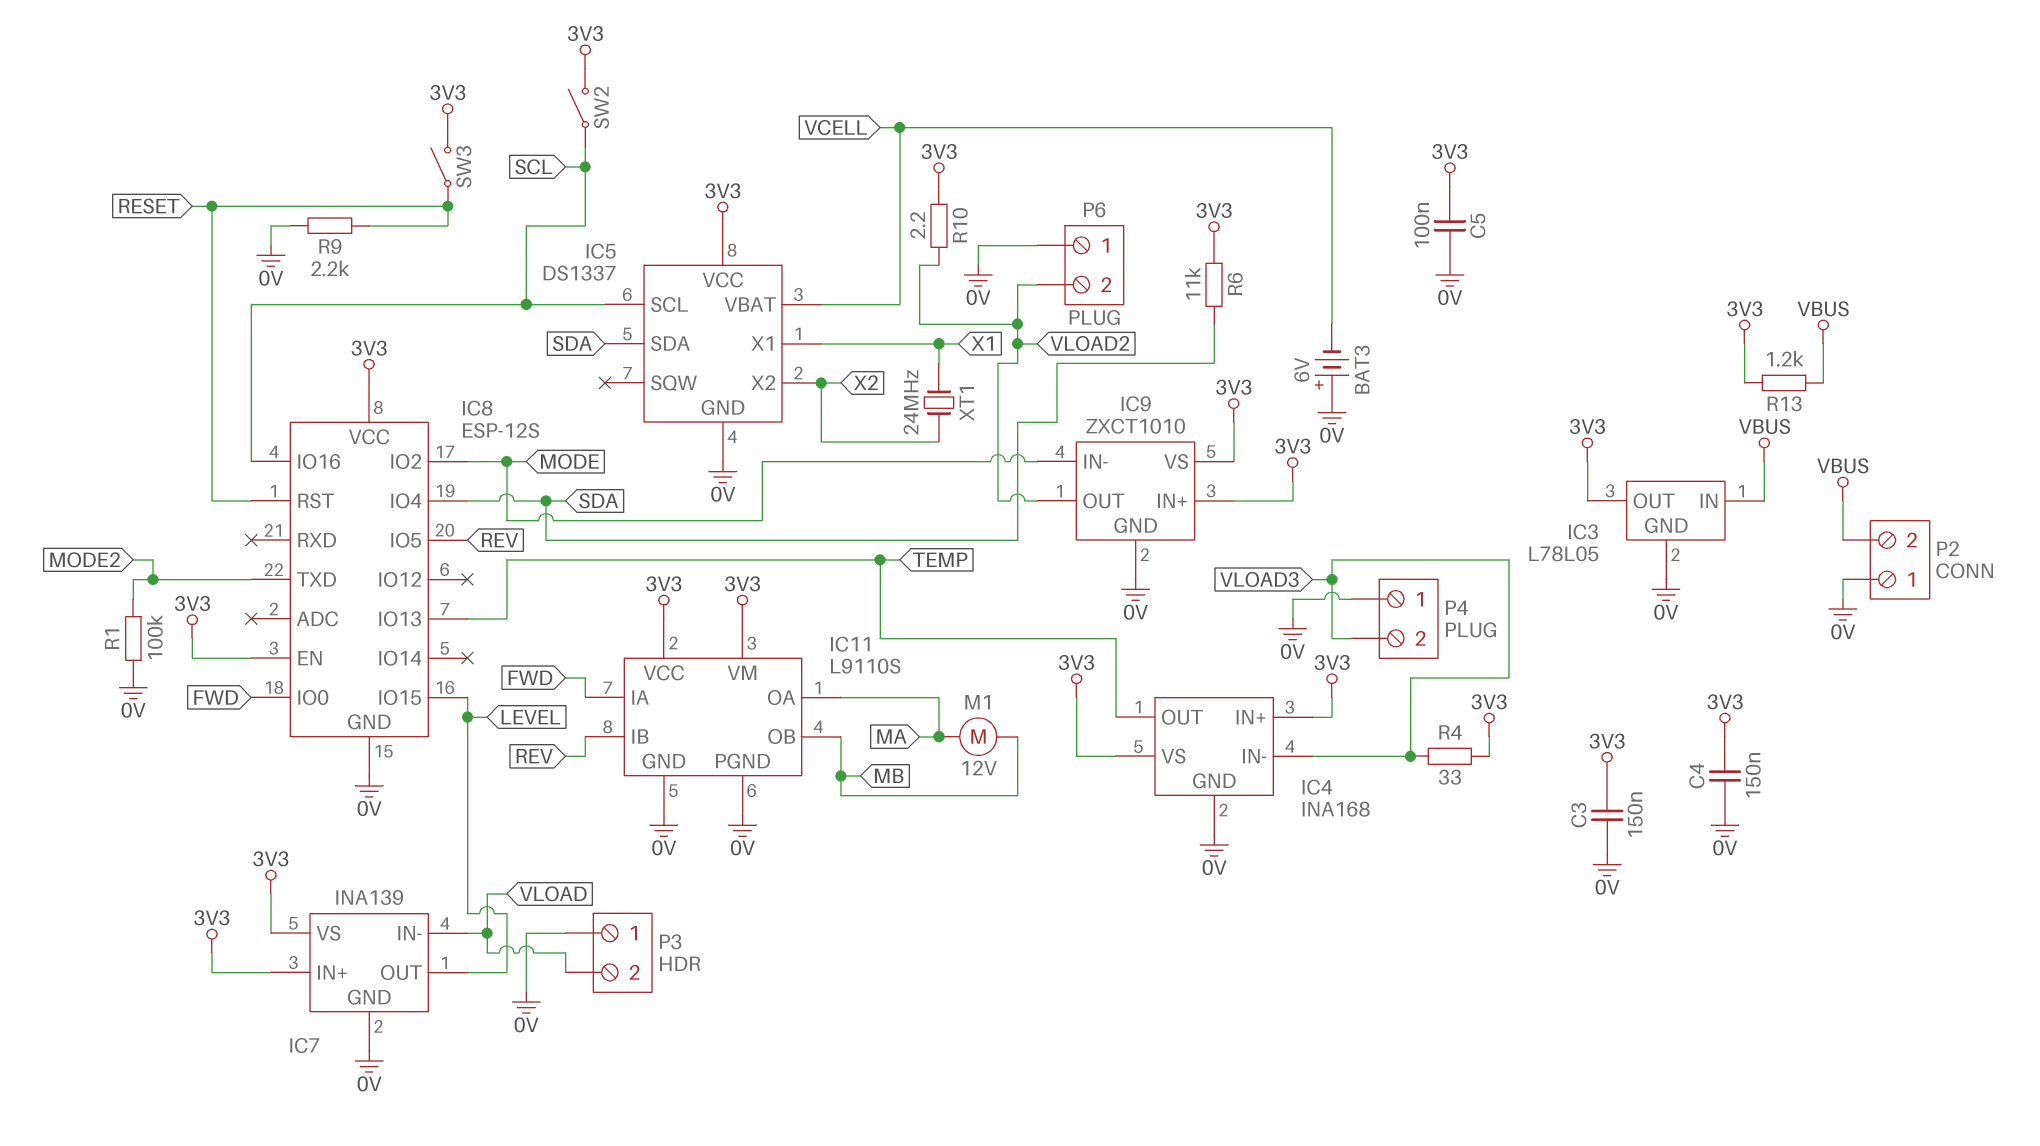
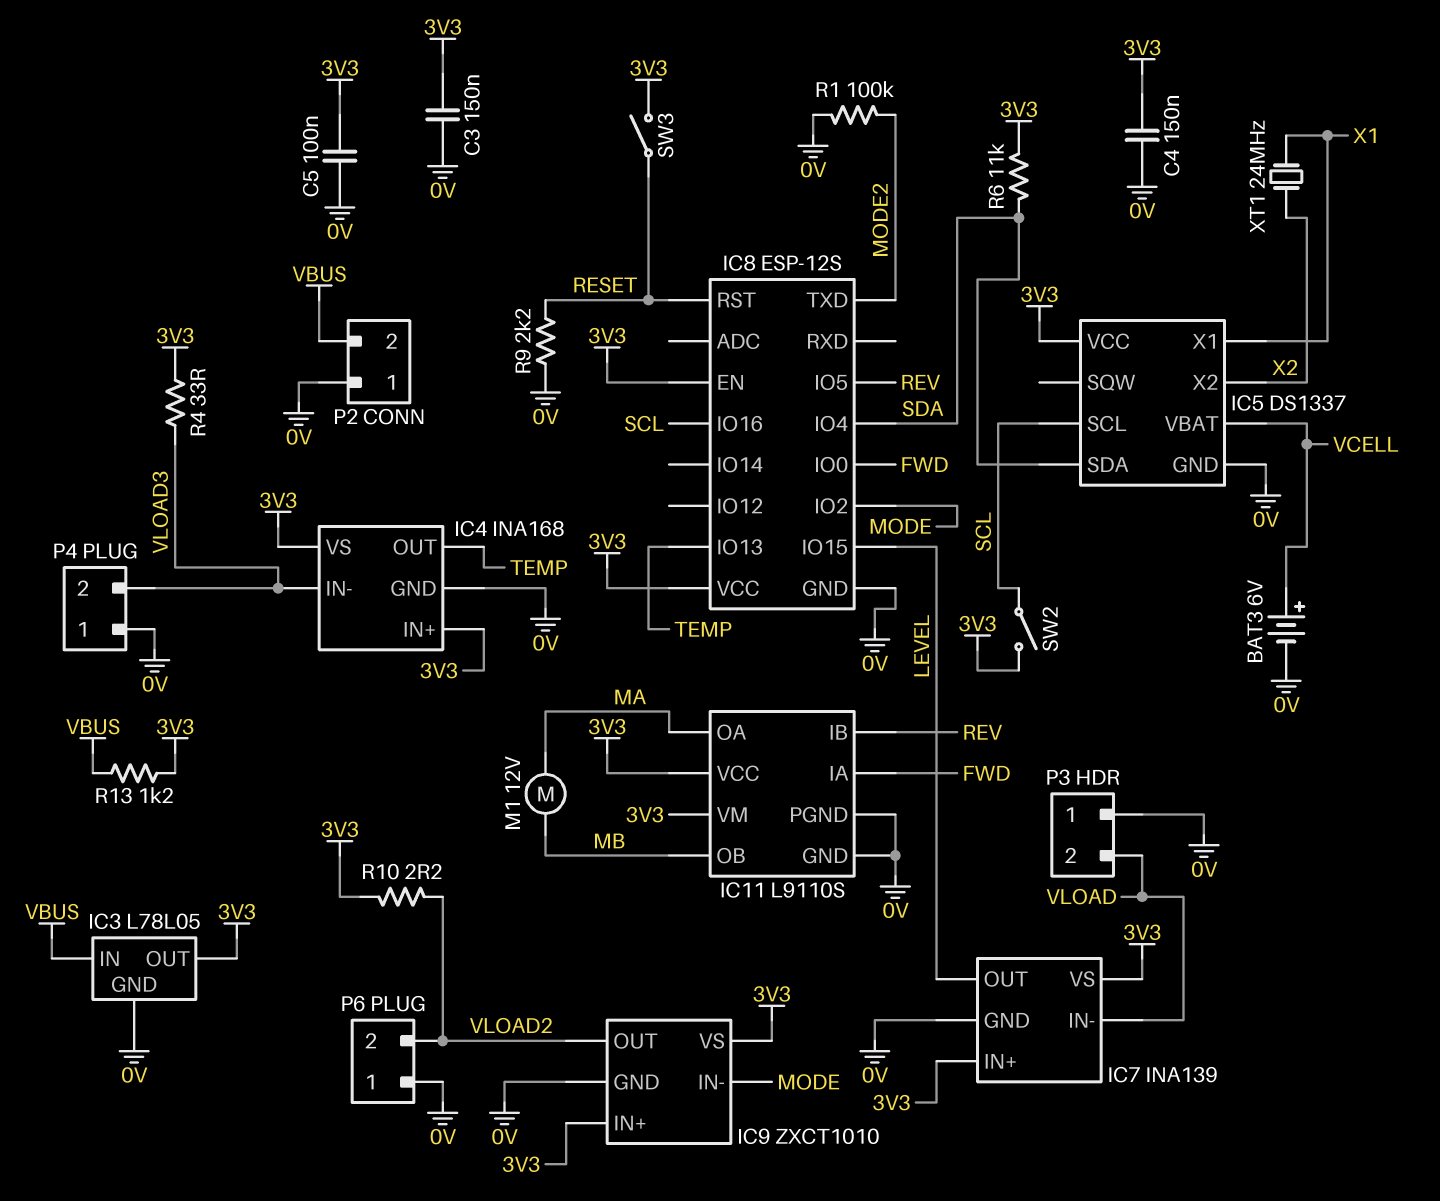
BAT3: 6V (plus 0V, minus VCELL) -> 6V (plus VCELL, minus 0V)

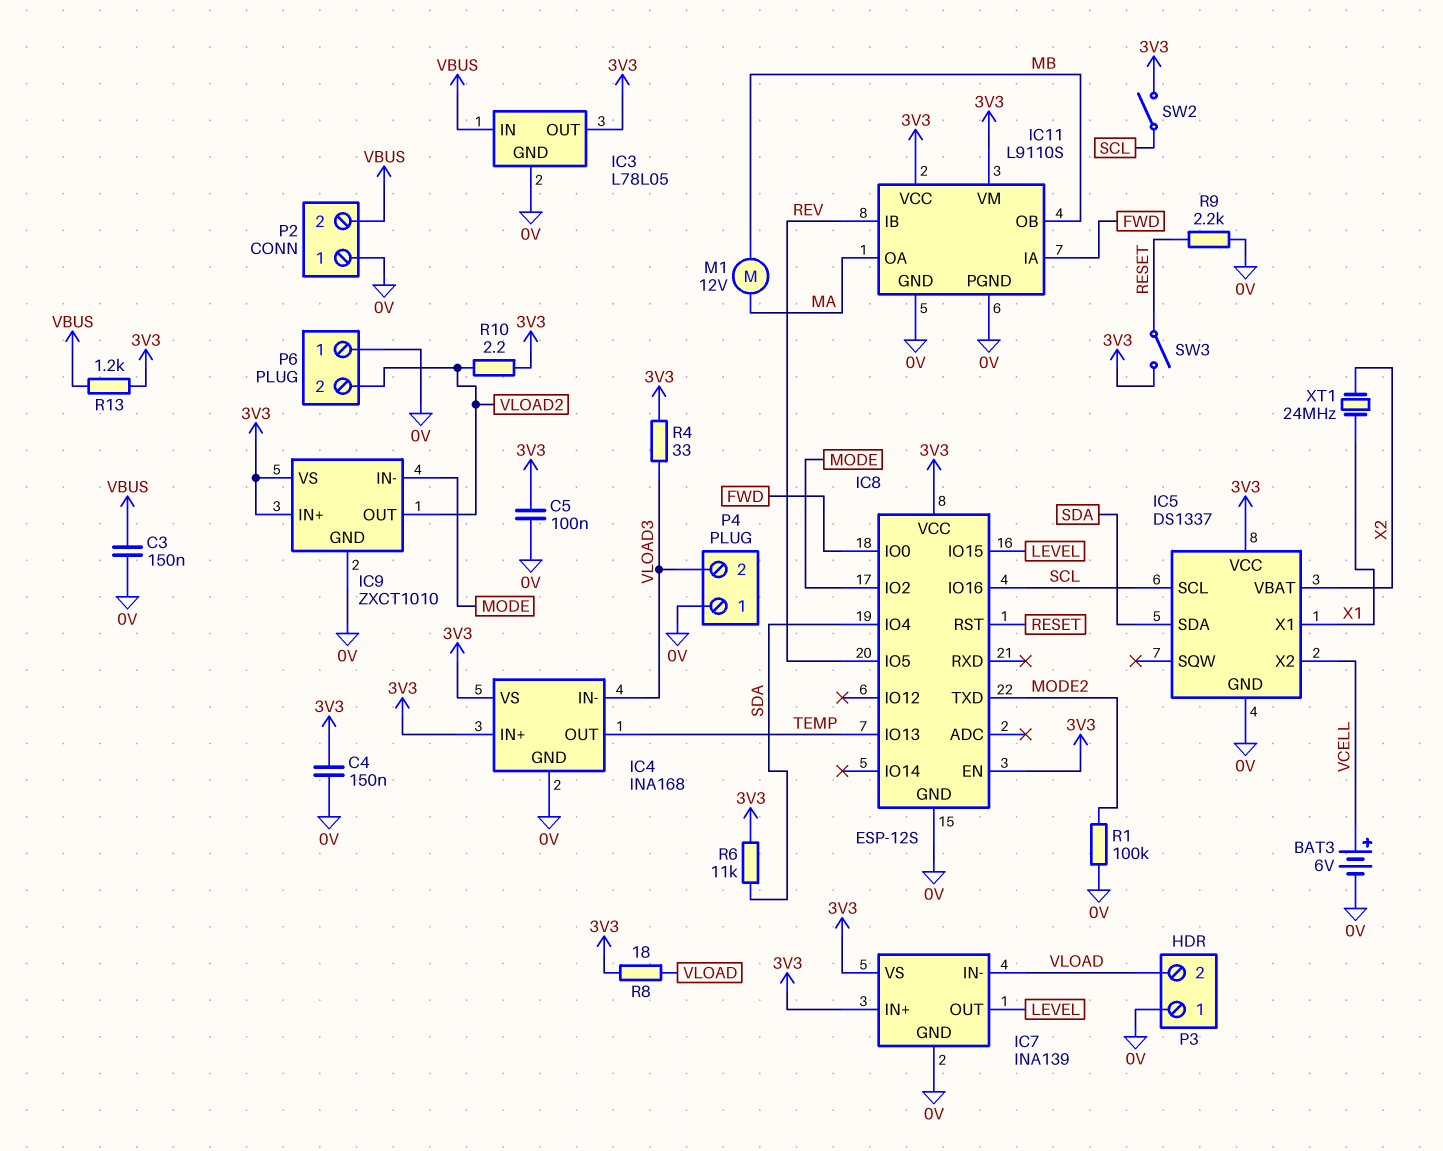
C3: 150nF (0V, 3V3) -> 150nF (0V, VBUS)
IC5 pin VBAT: VCELL -> X2
IC5 pin X2: X2 -> VCELL
R8: none -> 18 (3V3, VLOAD)

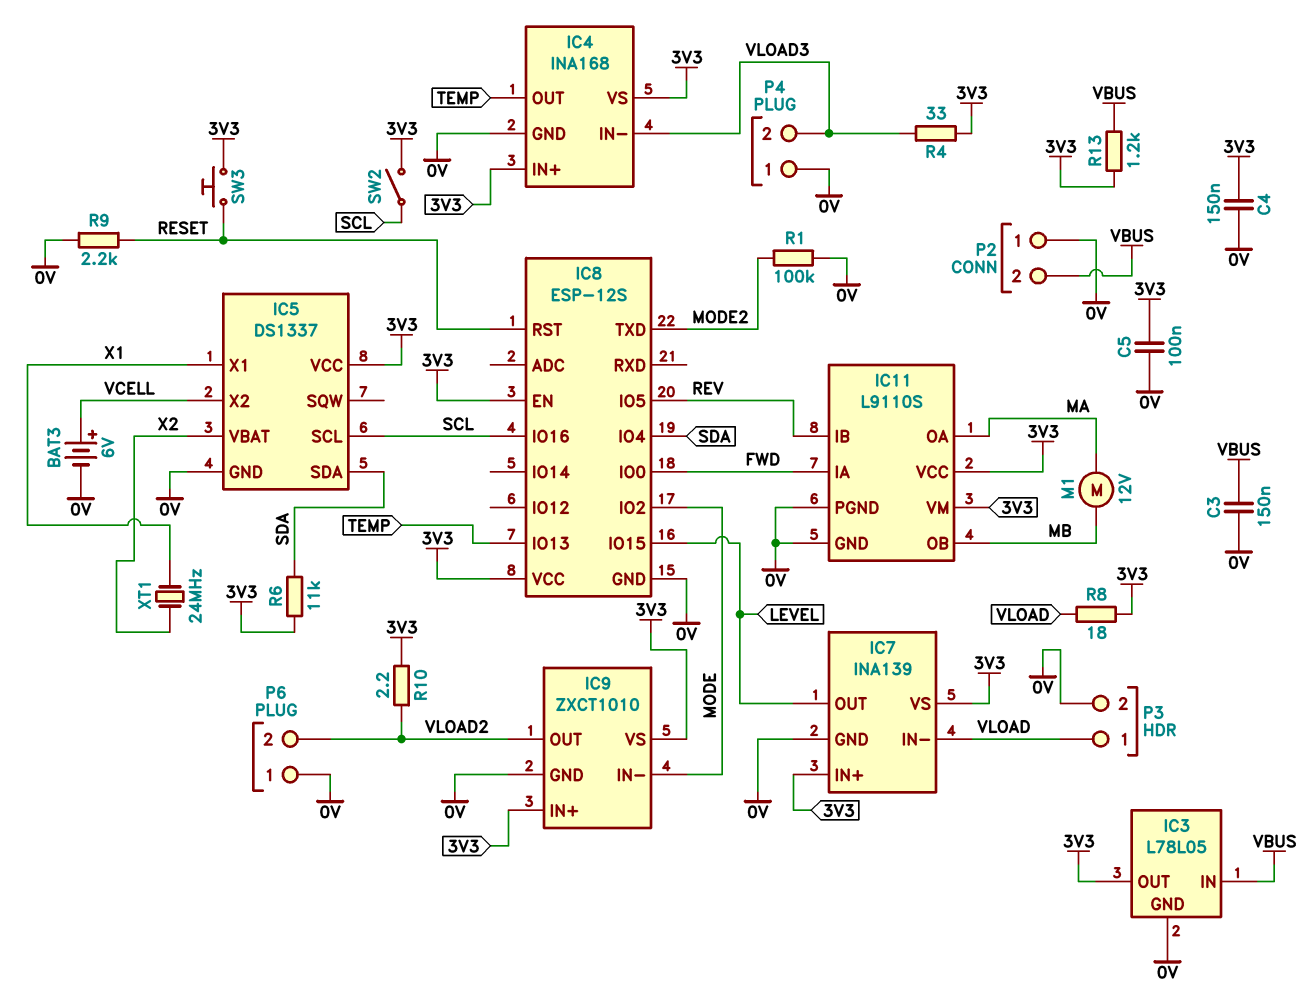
P3 pin 1: 0V -> VLOAD
P3 pin 2: VLOAD -> 0V
SW3: switch (3V3, RESET) -> button (3V3, RESET)

